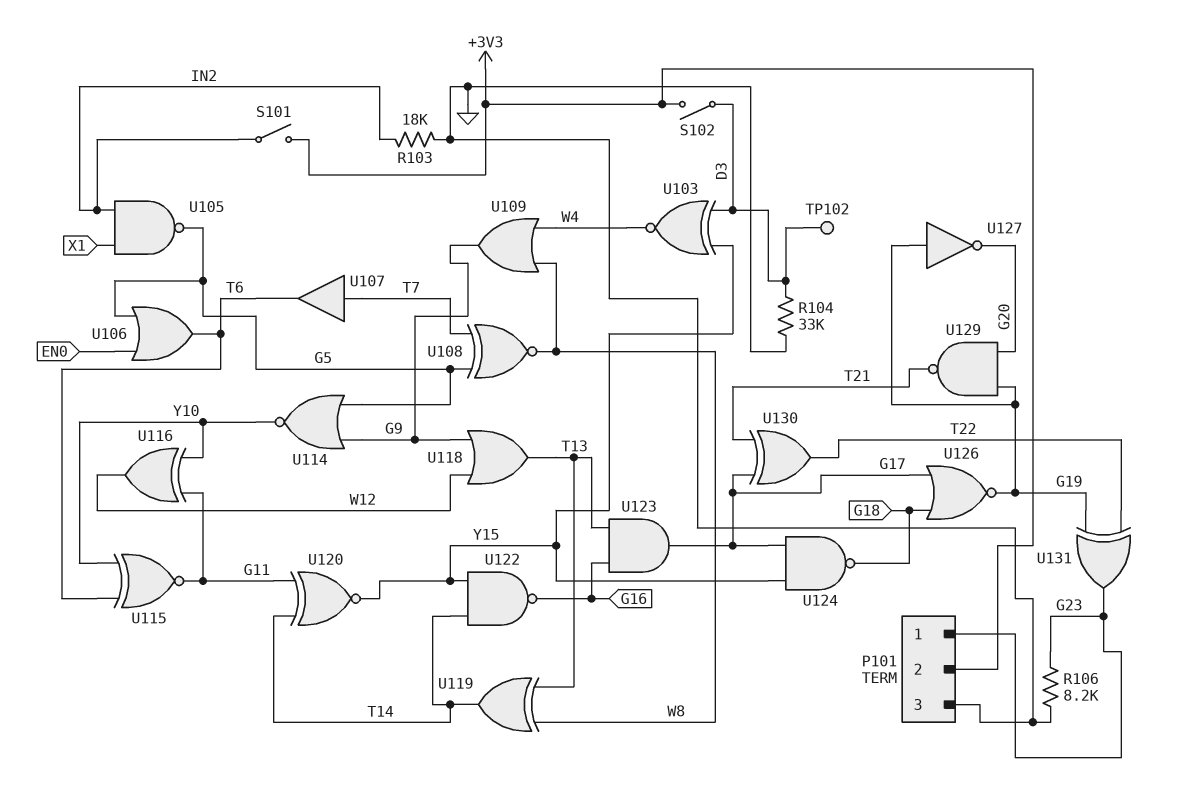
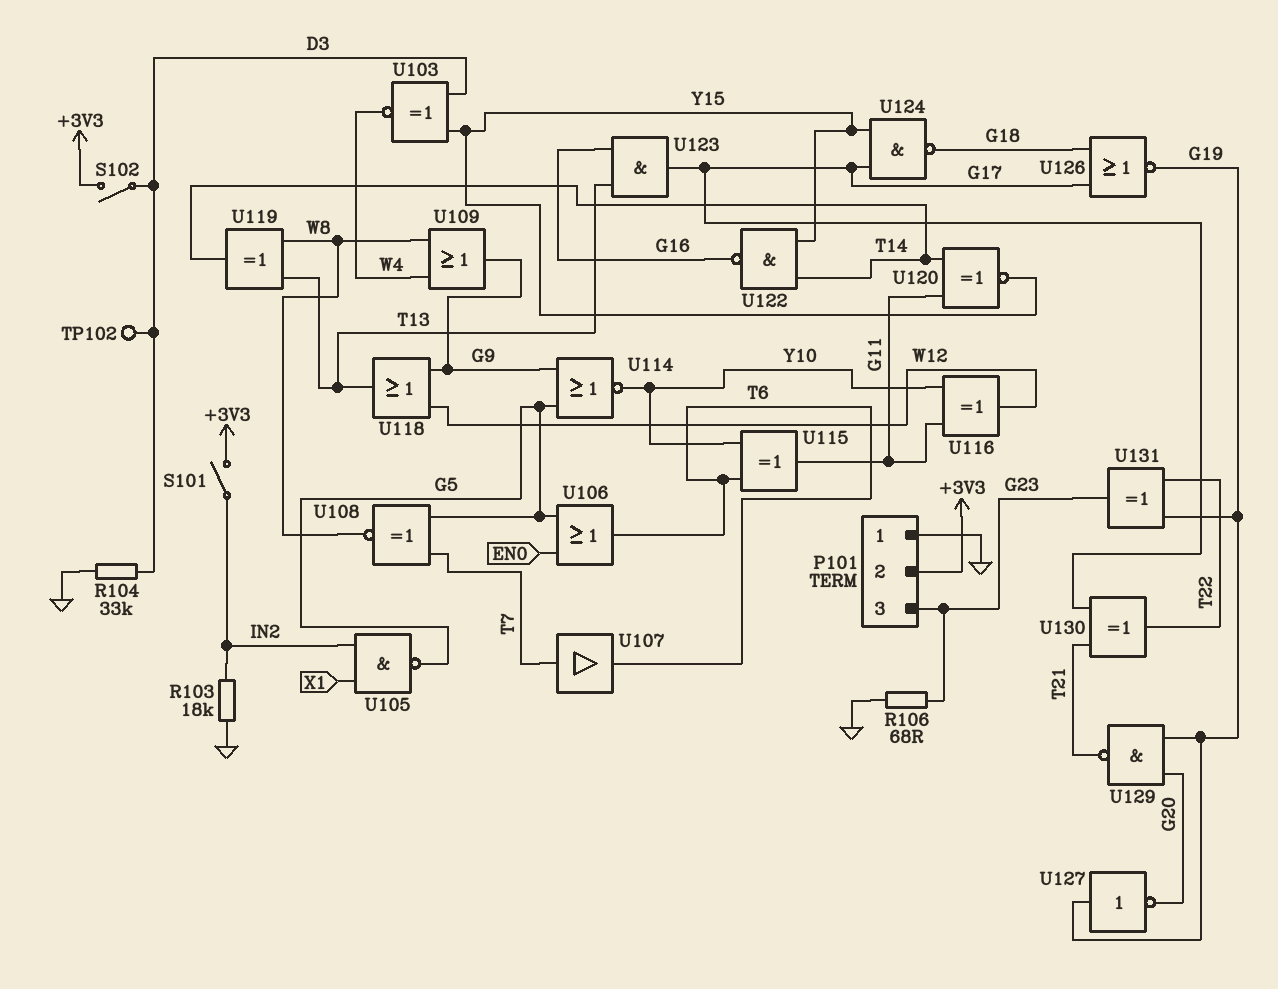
P101 pin 1: G23 -> GND
P101 pin 3: GND -> G23
R106: 8.2k (G23, GND) -> 68 (G23, GND)
U115: XNOR (in T6, in Y10, out G11) -> XOR (in T6, in Y10, out G11)

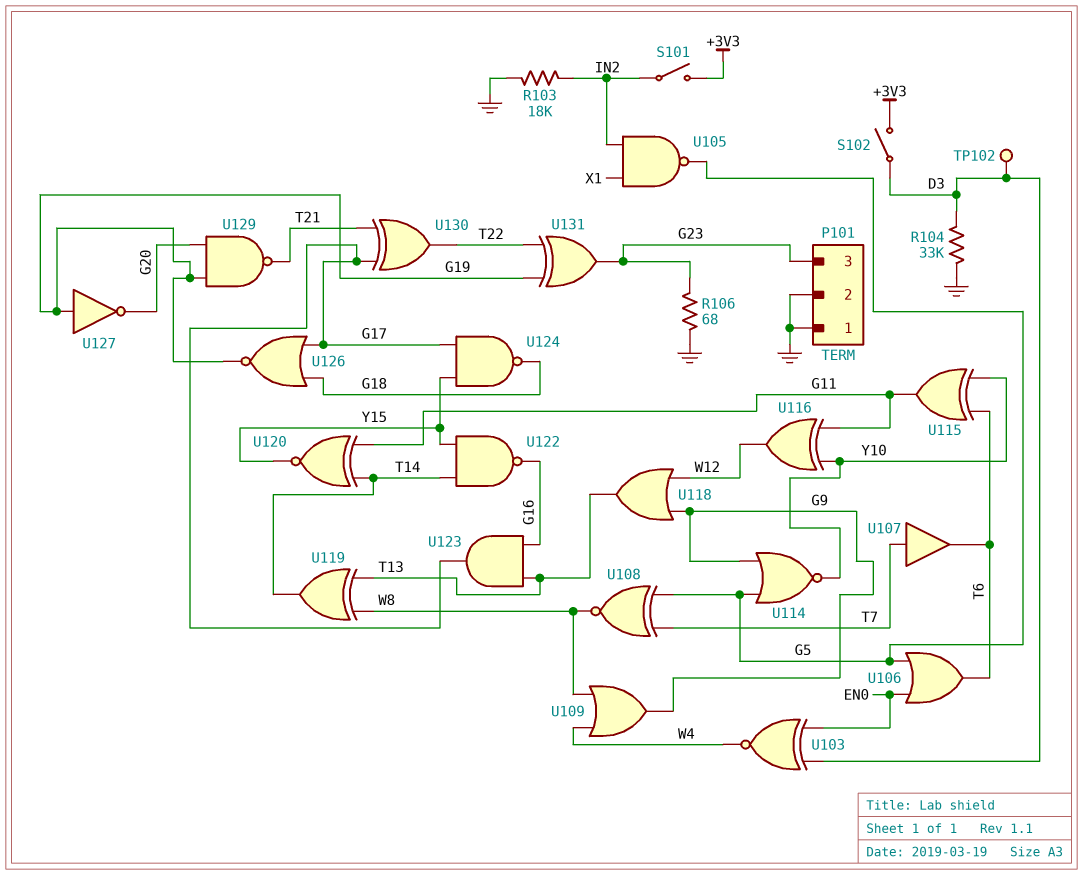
P101 pin 2: +3V3 -> GND
U103: XNOR (in D3, in Y15, out W4) -> XNOR (in D3, in EN0, out W4)

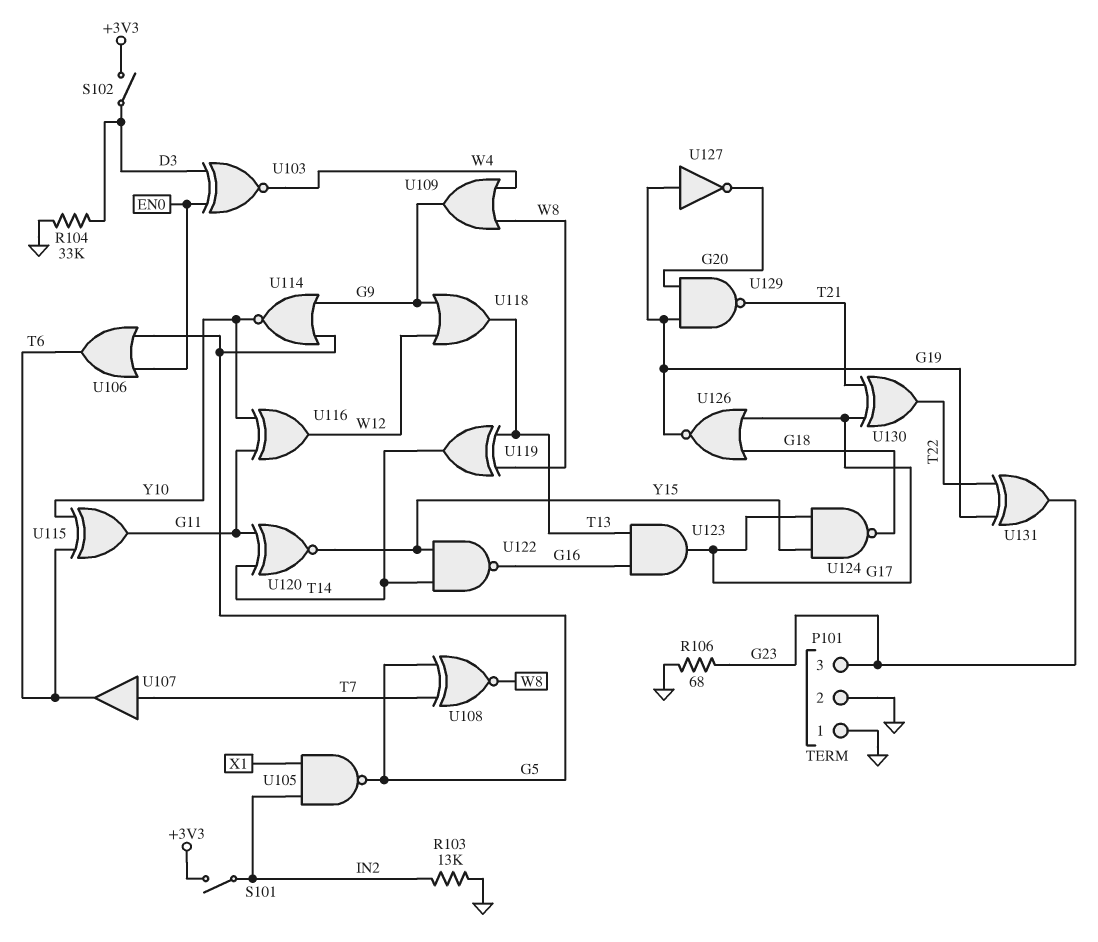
R103: 18k (GND, IN2) -> 13k (GND, IN2)
TP102: test point (D3) -> none

